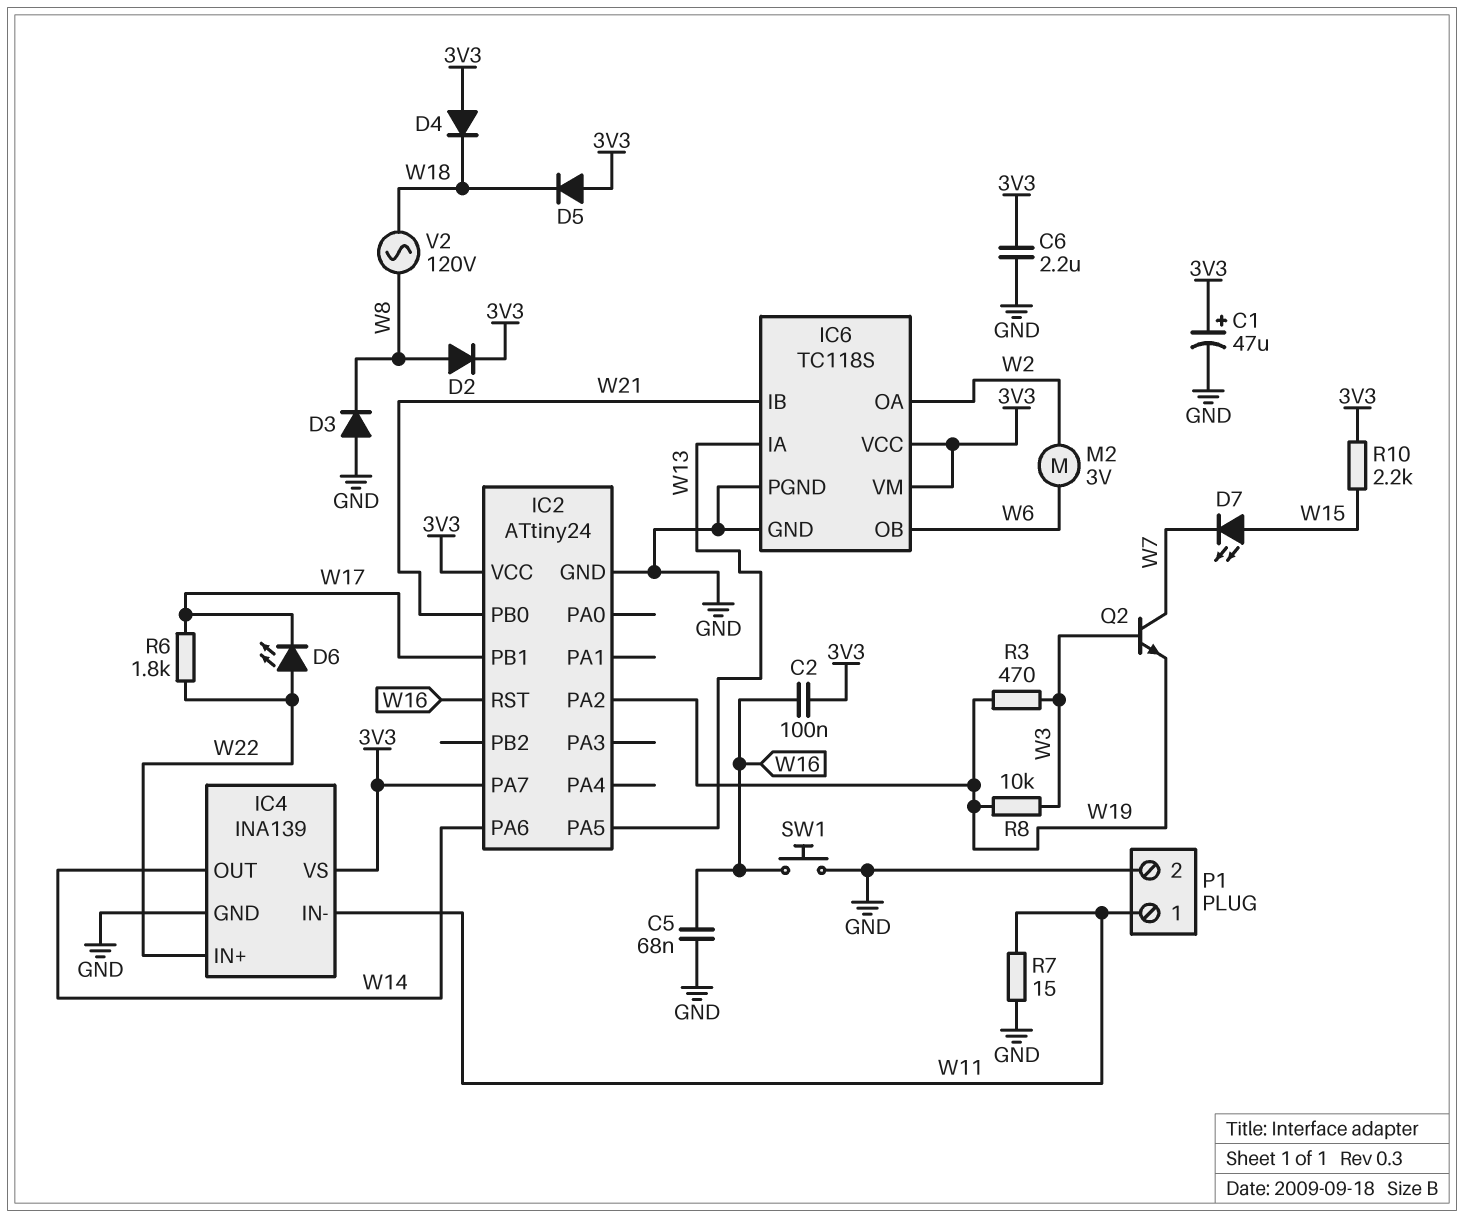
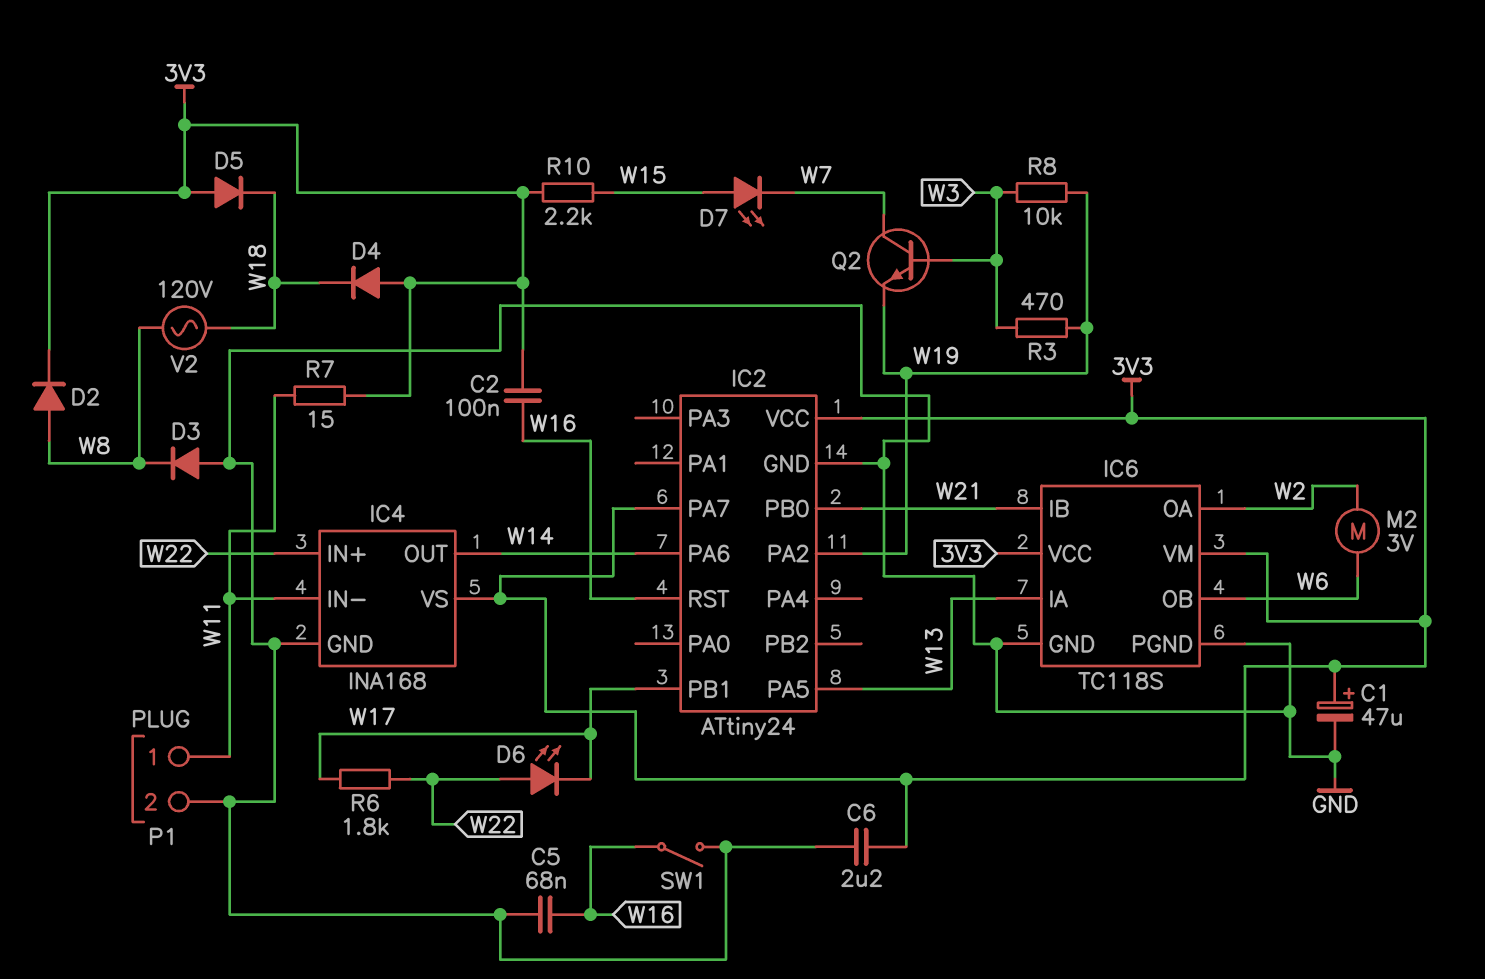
IC4: INA139 -> INA168
R7: 15 (GND, W11) -> 15 (3V3, W11)
SW1: button (GND, W16) -> switch (GND, W16)

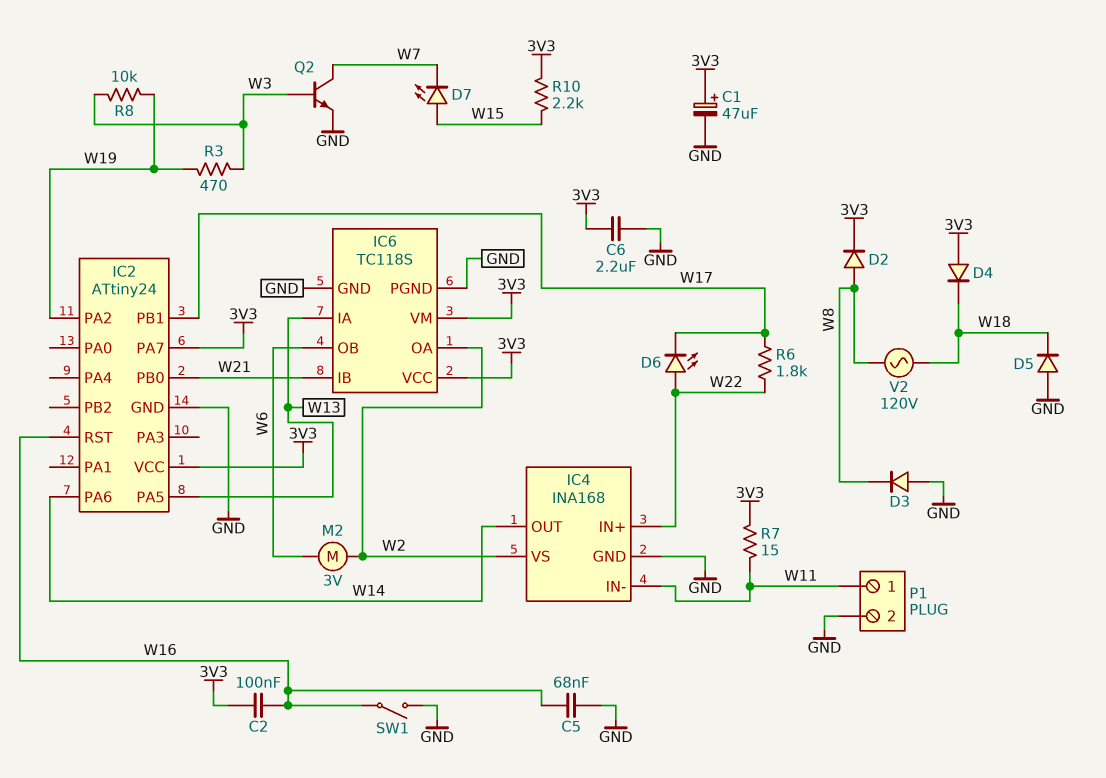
D5: diode (A 3V3, K W18) -> diode (A GND, K W18)
IC4 pin VS: 3V3 -> W2
Q2: NPN (B W3, C W7, E W19) -> NPN (B W3, C W7, E GND)

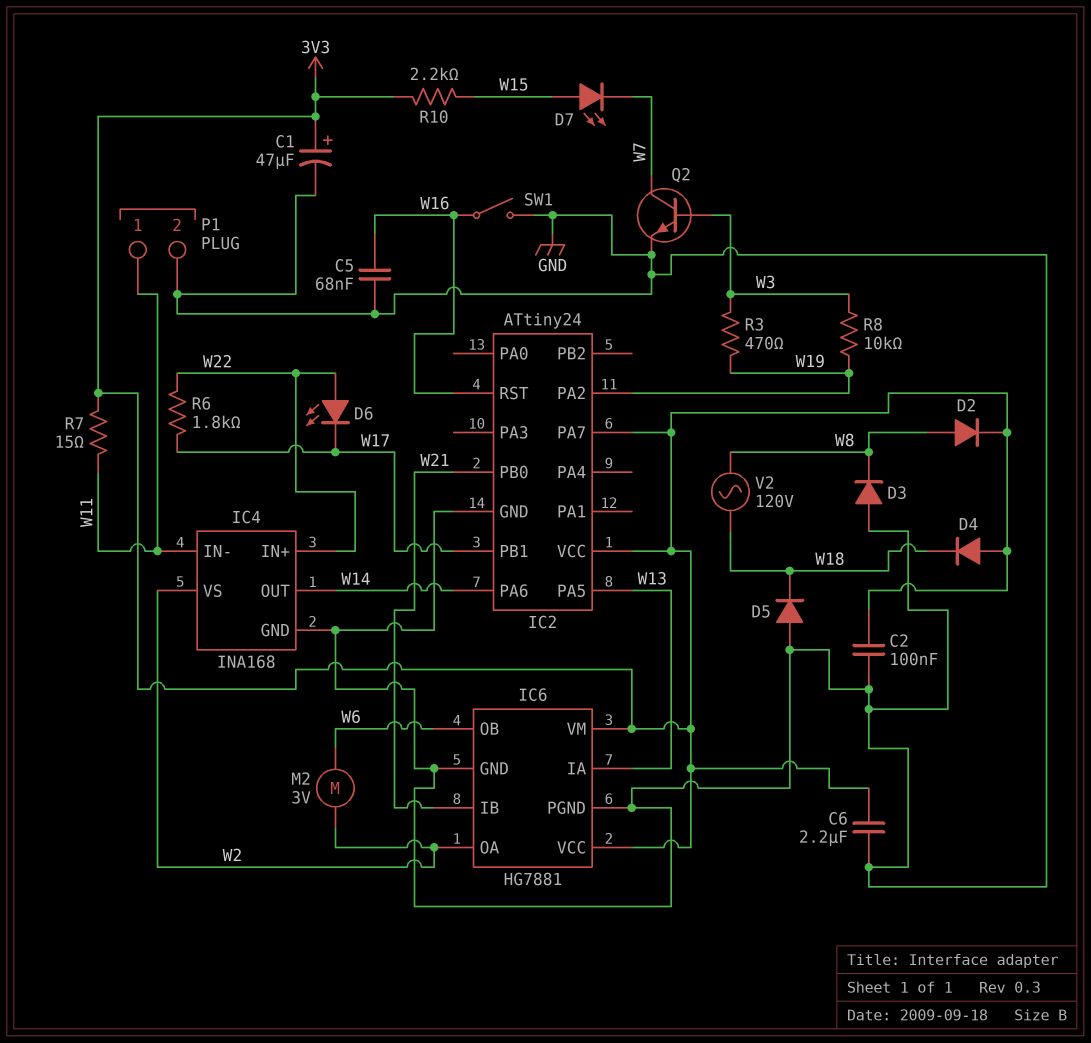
C2: 100nF (3V3, W16) -> 100nF (3V3, GND)
IC6: TC118S -> HG7881

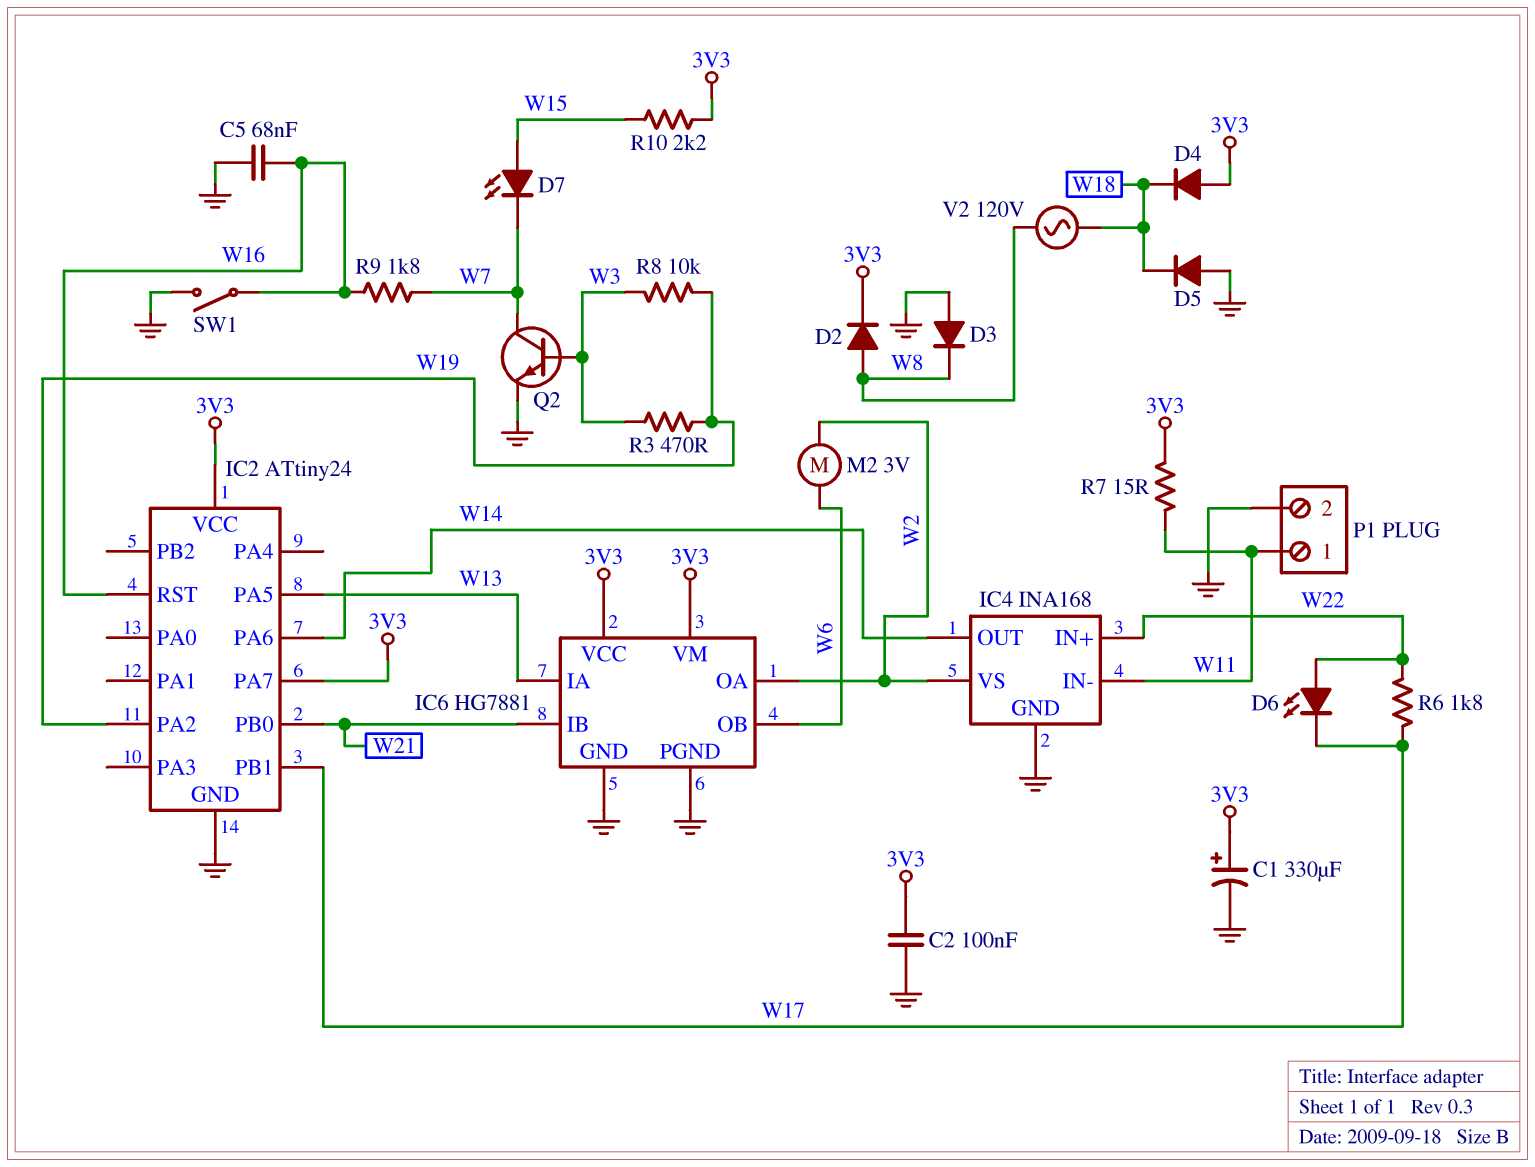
C1: 47uF (plus 3V3, minus GND) -> 330uF (plus 3V3, minus GND)
C6: 2.2uF (3V3, GND) -> none
R9: none -> 1.8k (W7, W16)

